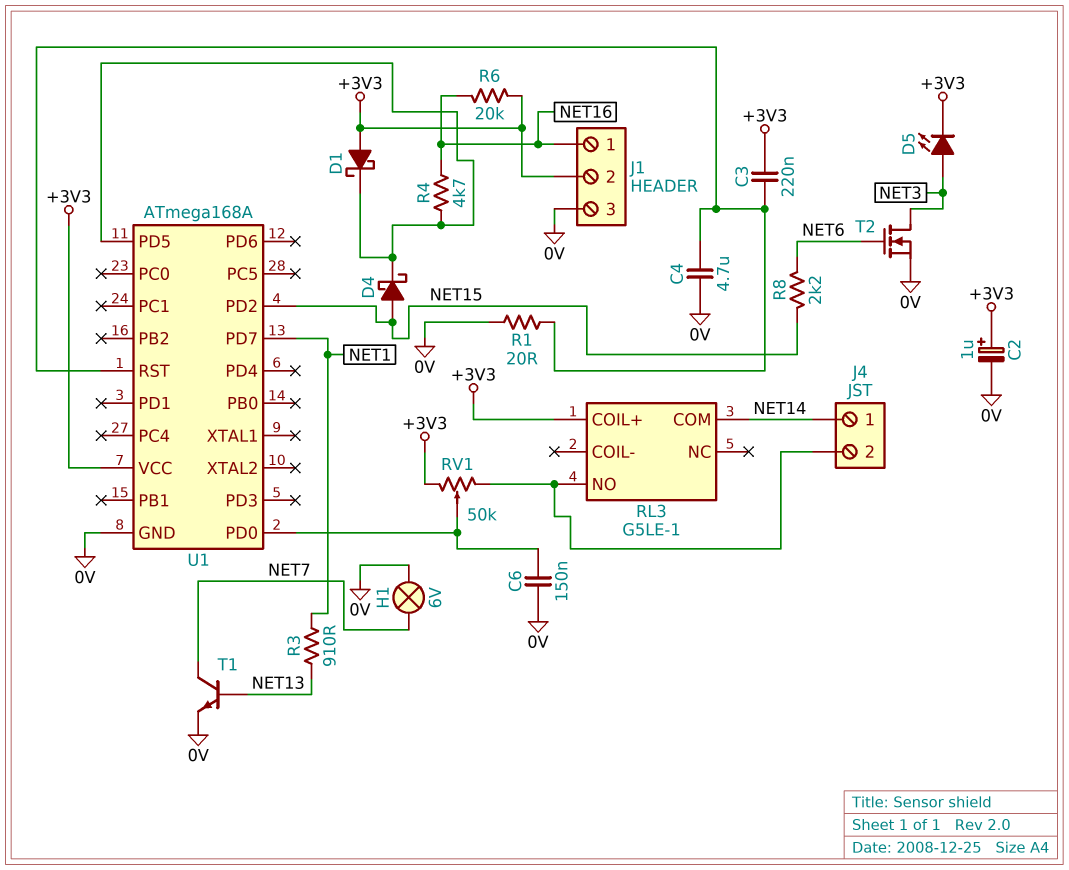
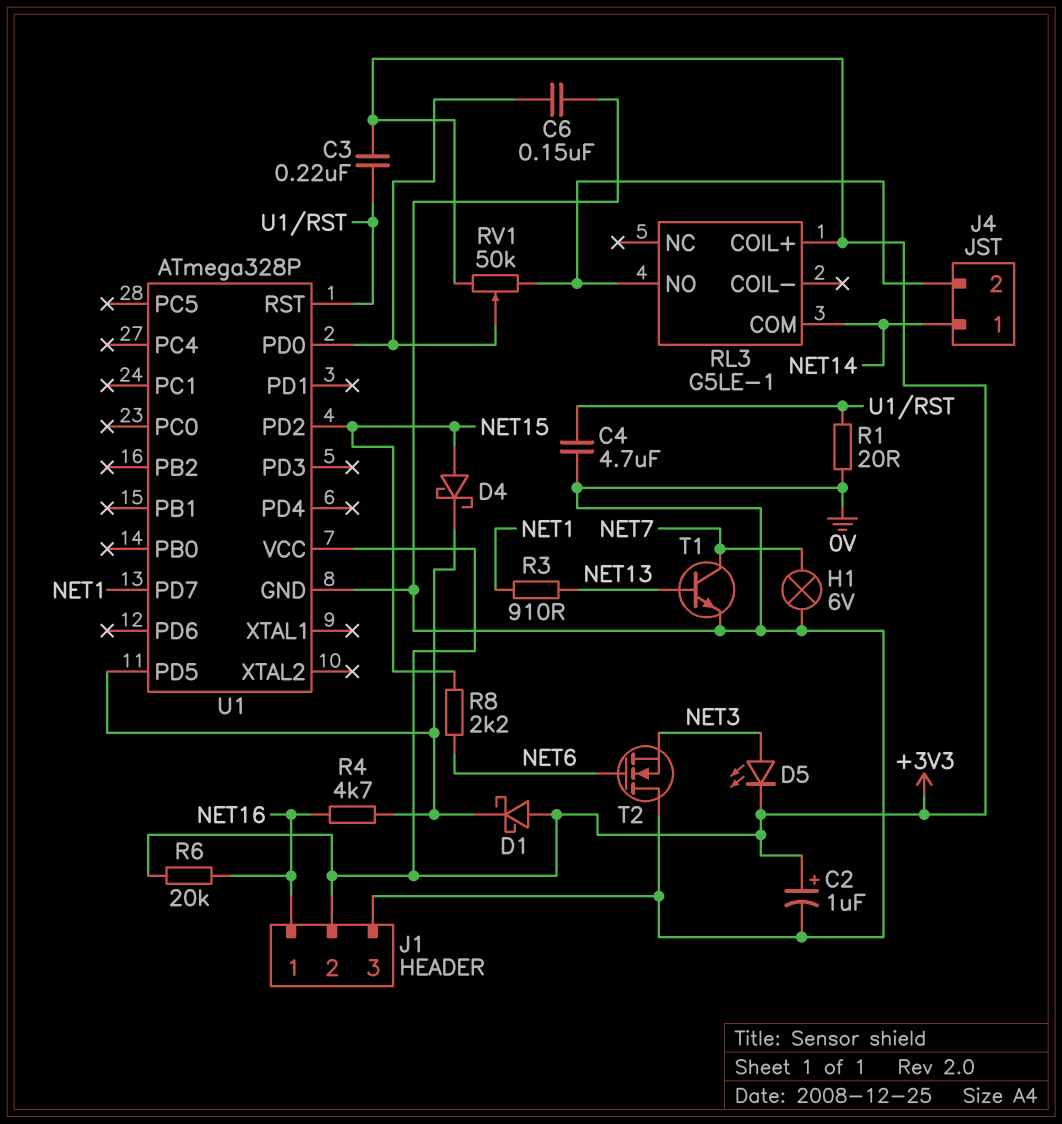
T2: NMOS (G NET6, D NET3, S 0V) -> NMOS (G NET6, D 0V, S NET3)
U1: ATmega168A -> ATmega328P

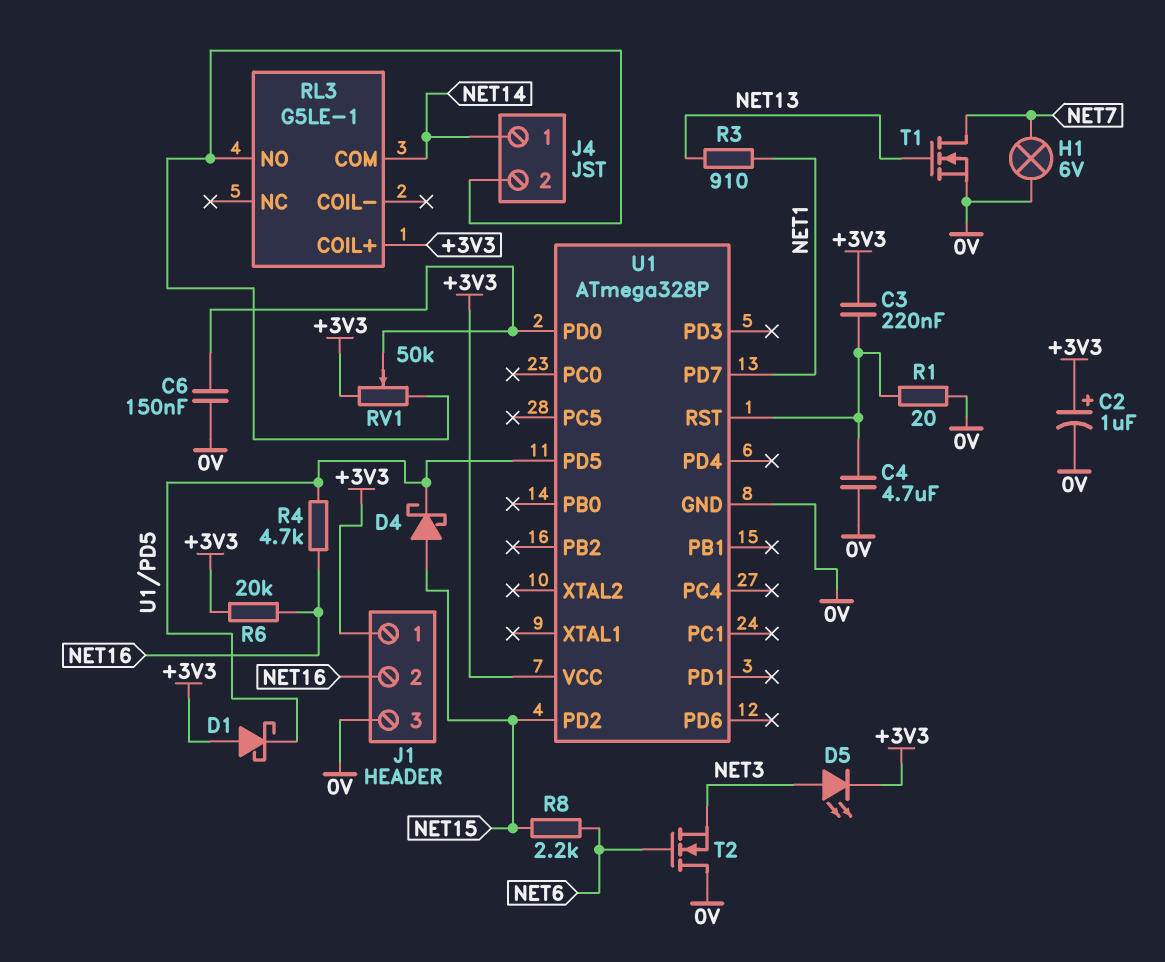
J1 pin 1: NET16 -> +3V3
J1 pin 2: +3V3 -> NET16
T1: NPN (B NET13, C NET7, E 0V) -> NMOS (G NET13, D NET7, S 0V)

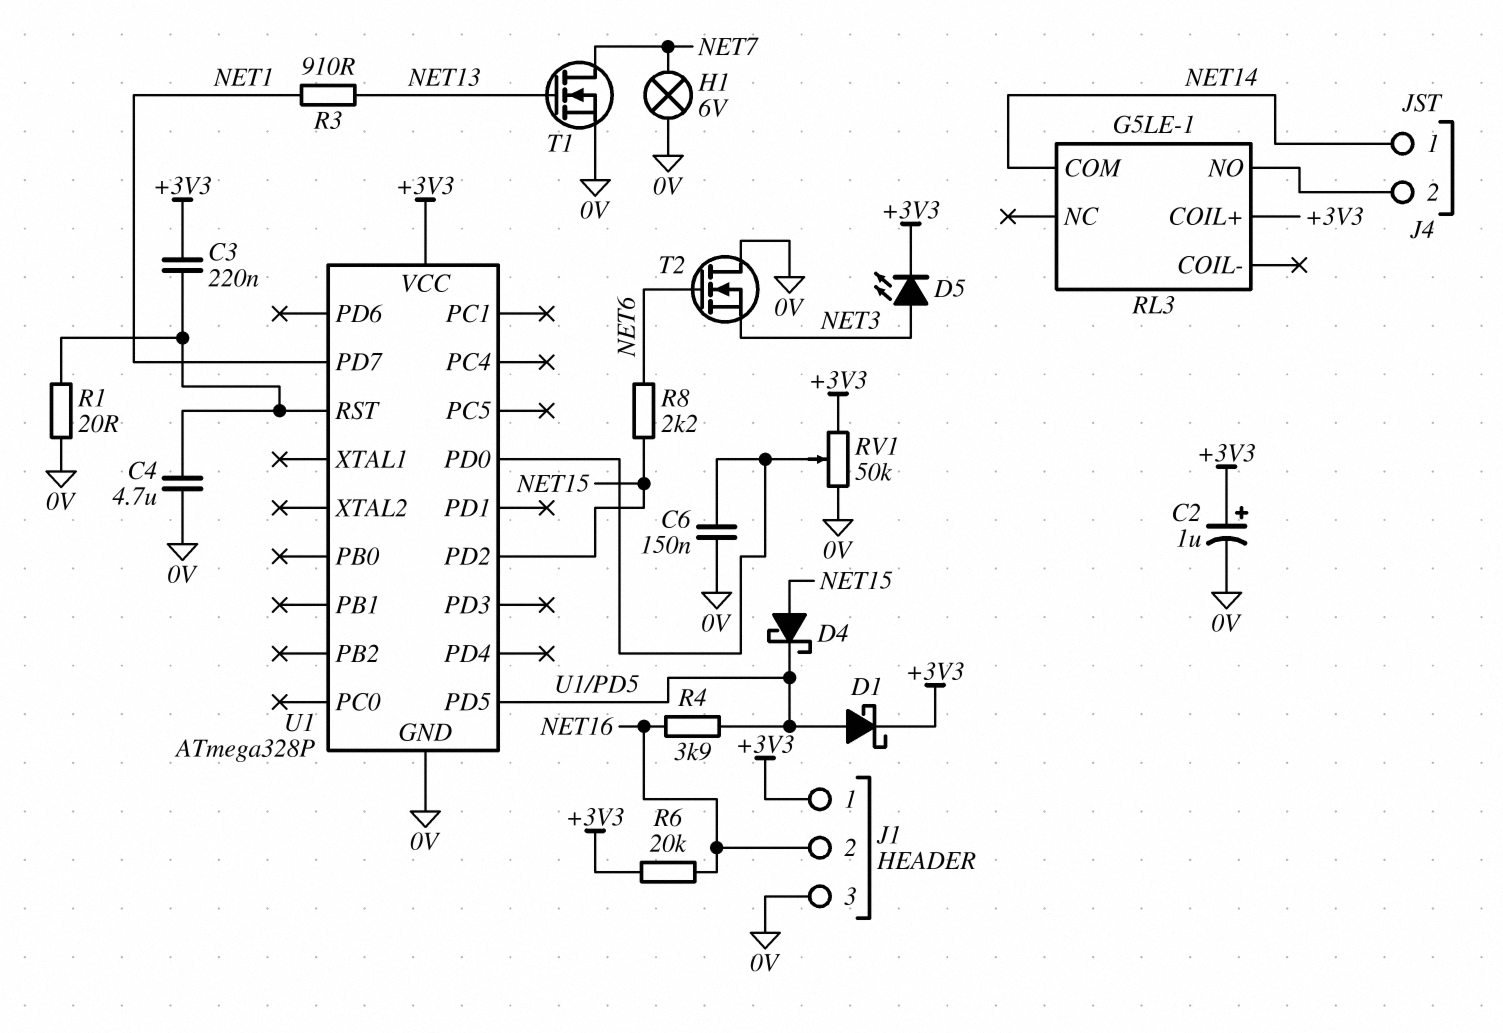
D1: schottky (A +3V3, K U1/PD5) -> schottky (A U1/PD5, K +3V3)
R4: 4.7k (NET16, U1/PD5) -> 3.9k (NET16, U1/PD5)
RV1: 50k (+3V3, J4/2, wiper U1/PD0) -> 50k (+3V3, 0V, wiper U1/PD0)

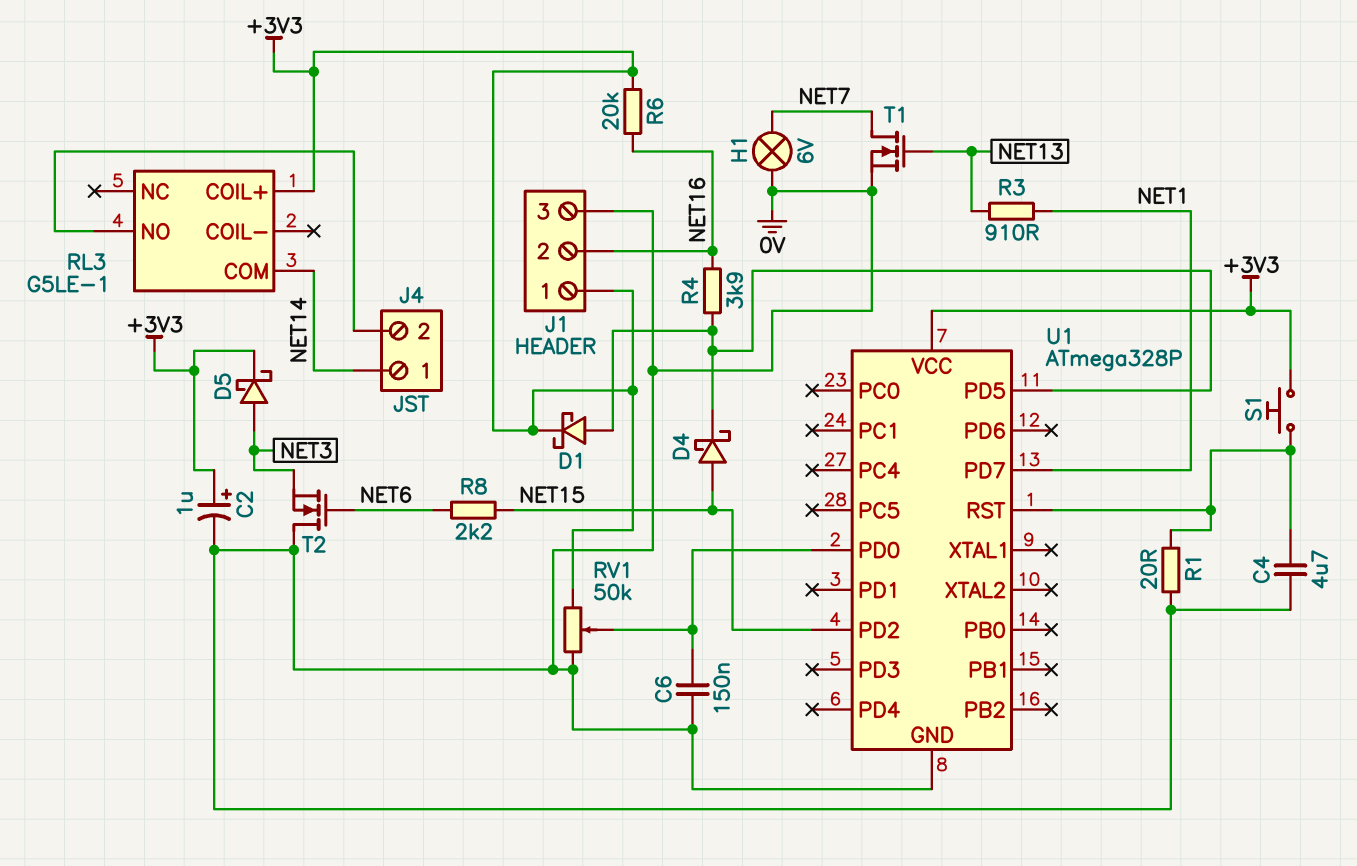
C3: 220nF (+3V3, U1/RST) -> none
D5: LED (A NET3, K +3V3) -> schottky (A NET3, K +3V3)
S1: none -> button (+3V3, U1/RST)

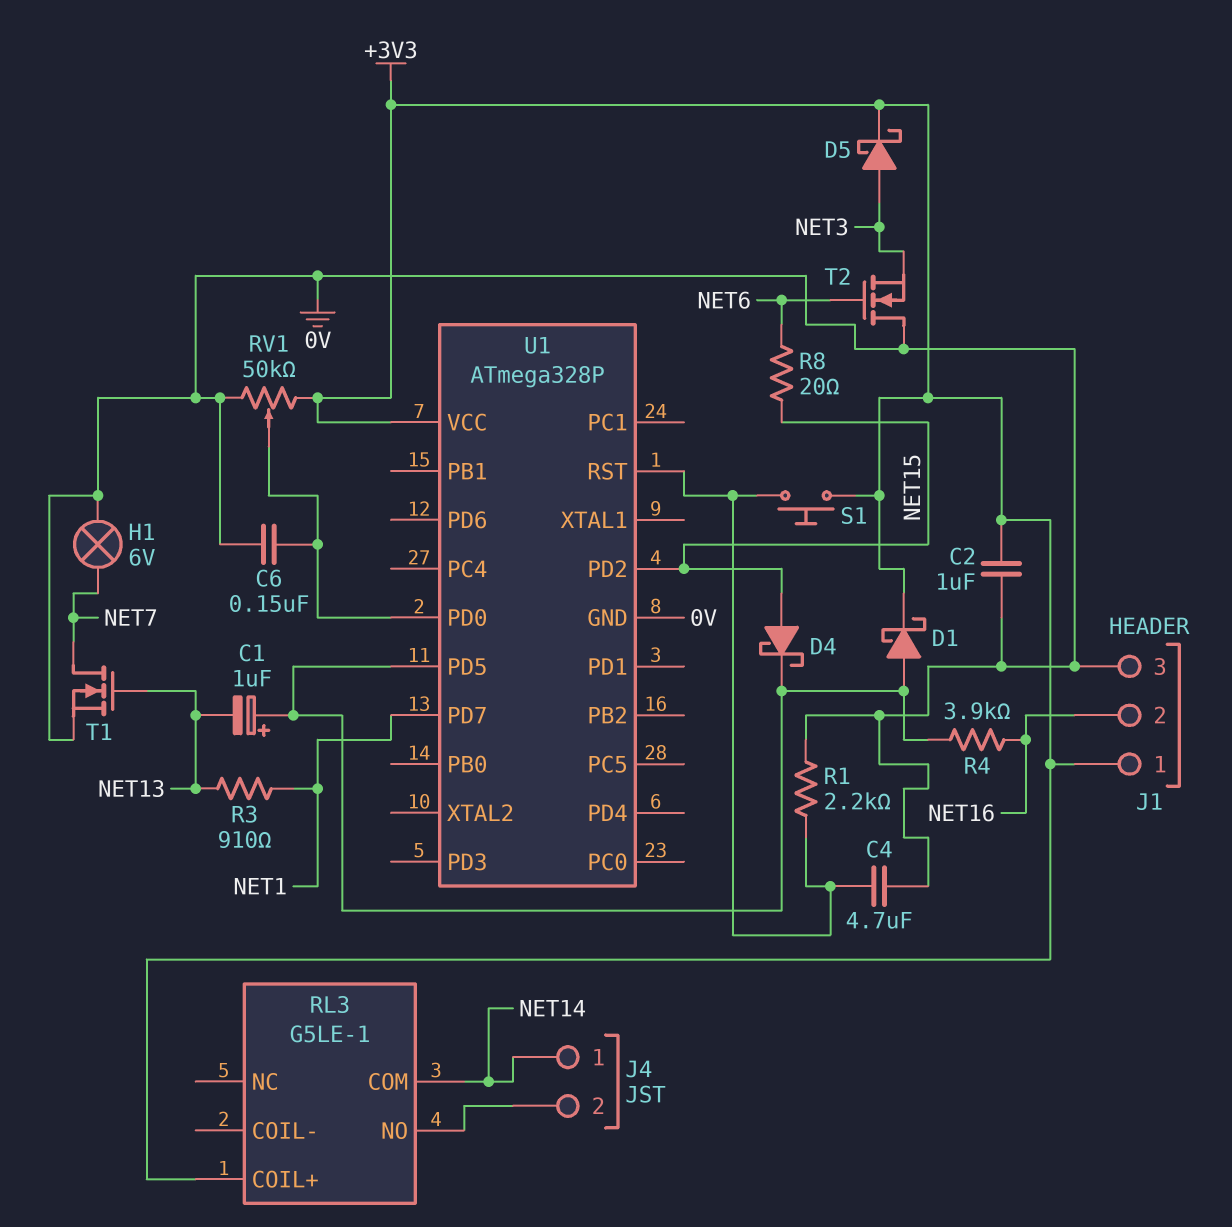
C1: none -> 1uF (plus U1/PD5, minus NET13)
C2: 1uF (plus +3V3, minus 0V) -> 1uF (+3V3, 0V)
R1: 20 (0V, U1/RST) -> 2.2k (0V, U1/RST)
R6: 20k (+3V3, NET16) -> none
R8: 2.2k (NET6, NET15) -> 20 (NET6, NET15)

